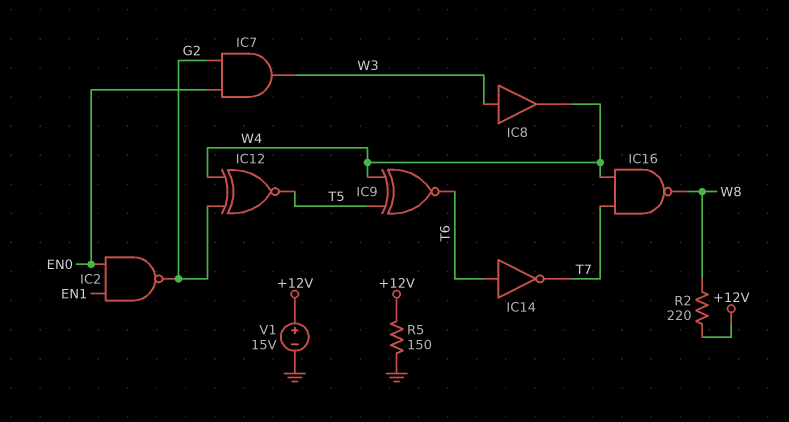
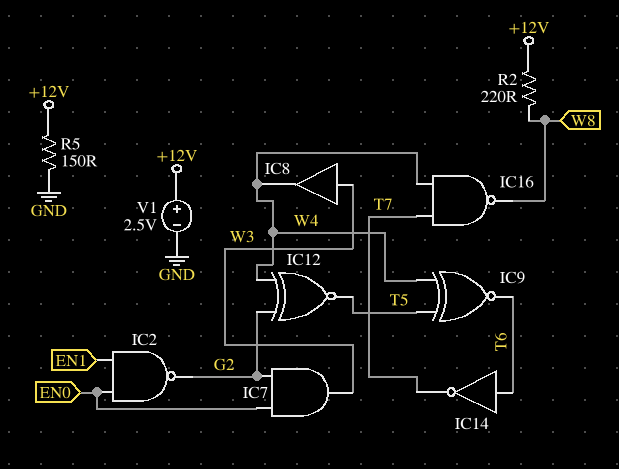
V1: 15V (plus +12V, minus GND) -> 2.5V (plus +12V, minus GND)

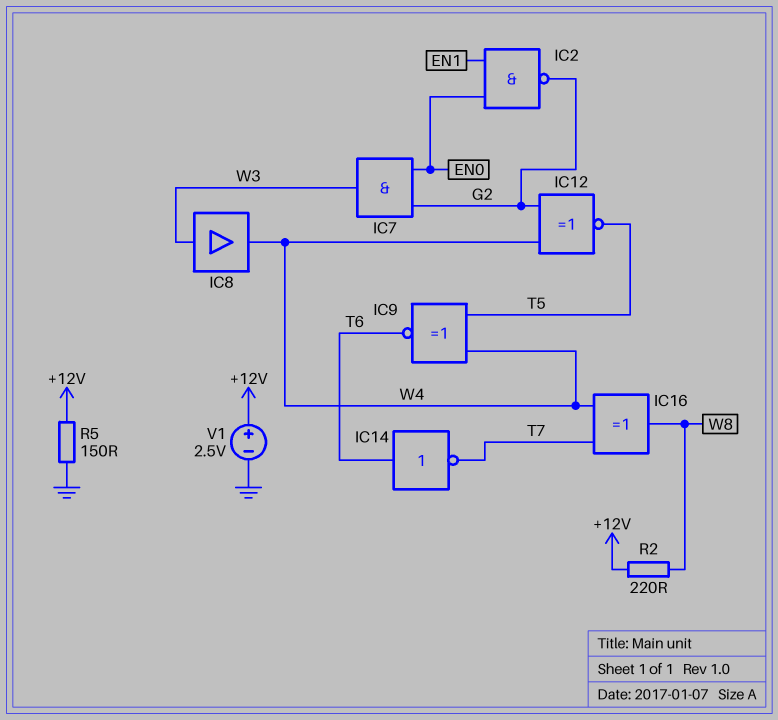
IC16: NAND (in T7, in W4, out W8) -> XOR (in T7, in W4, out W8)

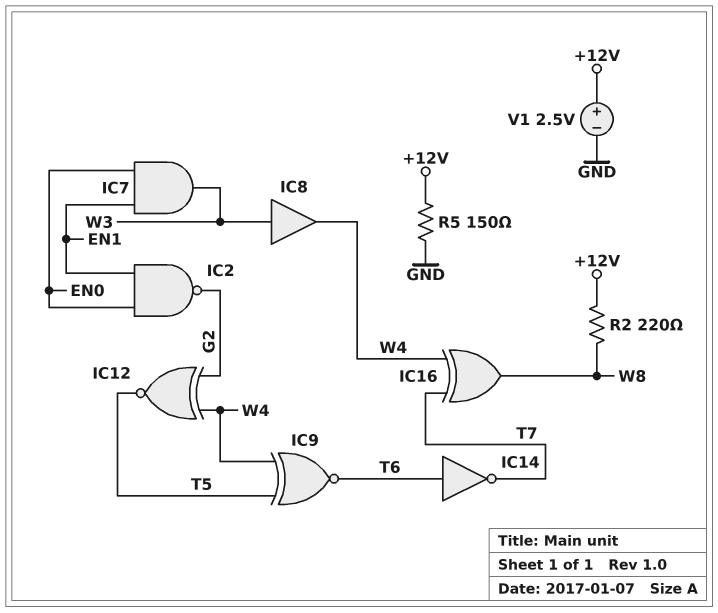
IC7: AND (in EN0, in G2, out W3) -> AND (in EN0, in EN1, out W3)

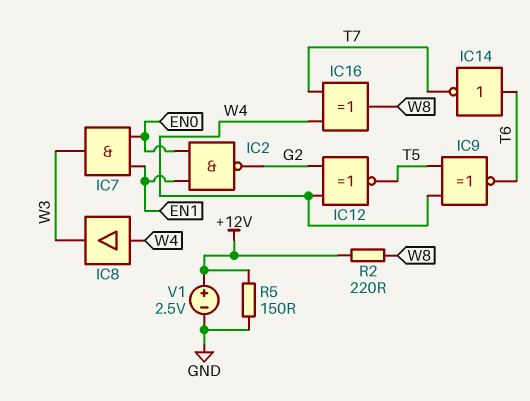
IC8: buffer (in W3, out W4) -> buffer (in W4, out W3)

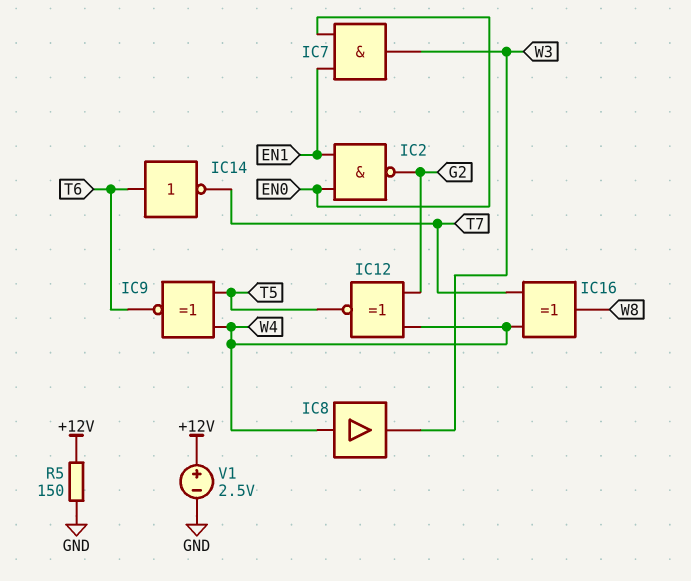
R2: 220 (+12V, W8) -> none

